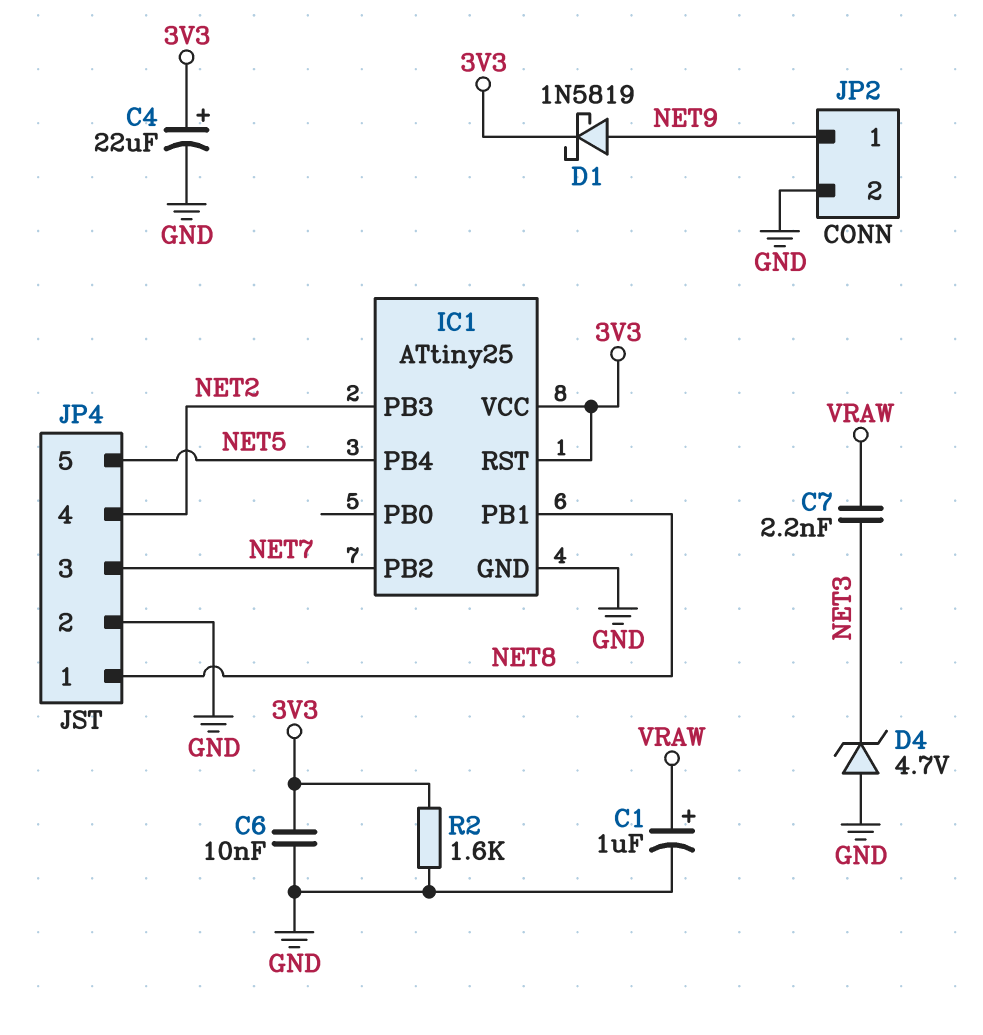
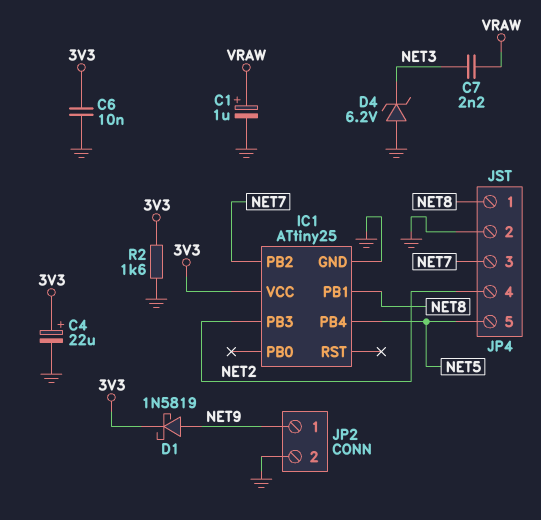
D4: zener 4.7V (A GND, K NET3) -> zener 6.2V (A GND, K NET3)
IC1 pin RST: 3V3 -> none

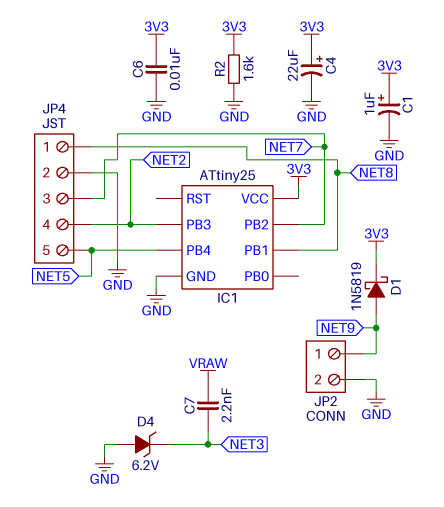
C1: 1uF (plus VRAW, minus GND) -> 1uF (plus 3V3, minus GND)

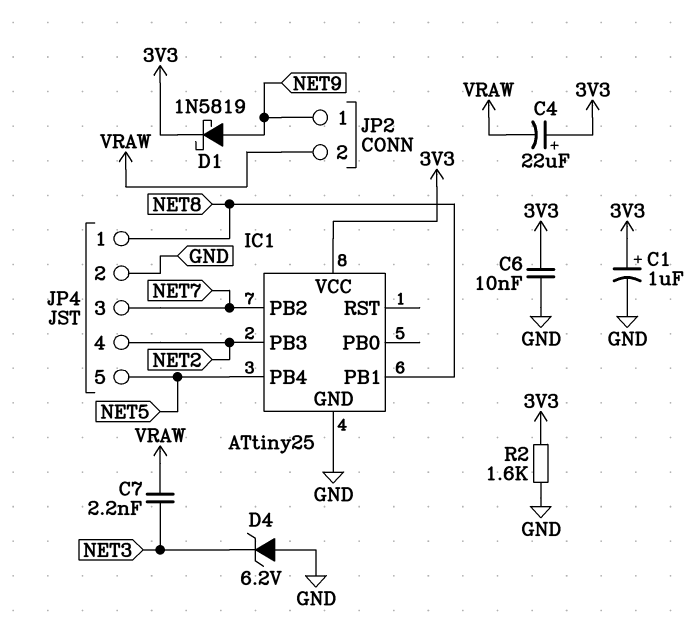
C4: 22uF (plus 3V3, minus GND) -> 22uF (plus 3V3, minus VRAW)
JP2 pin 2: GND -> VRAW

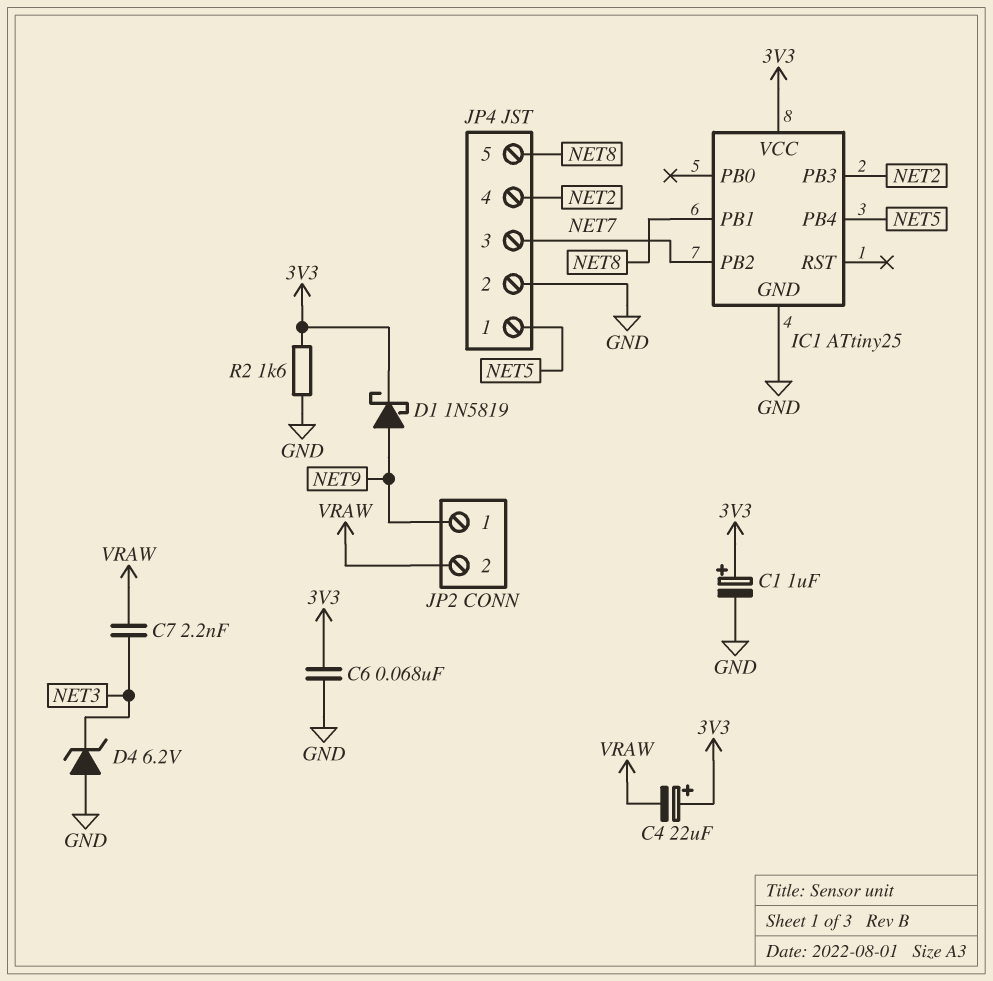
C6: 10nF (3V3, GND) -> 68nF (3V3, GND)
JP4 pin 1: NET8 -> NET5
JP4 pin 5: NET5 -> NET8

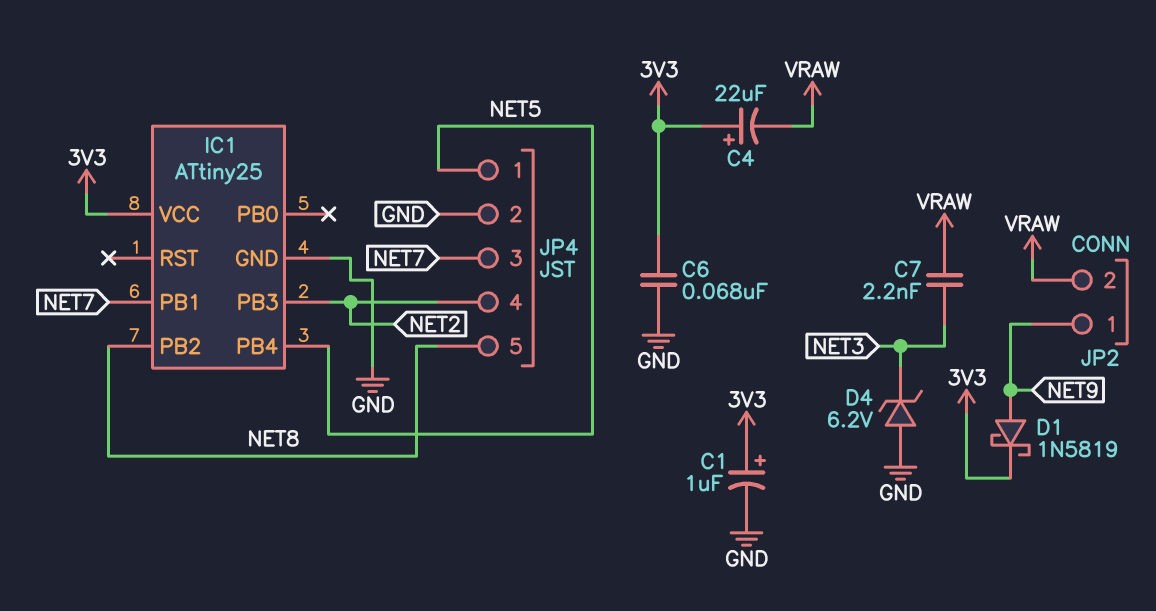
IC1 pin PB1: NET8 -> NET7
IC1 pin PB2: NET7 -> NET8
R2: 1.6k (3V3, GND) -> none

